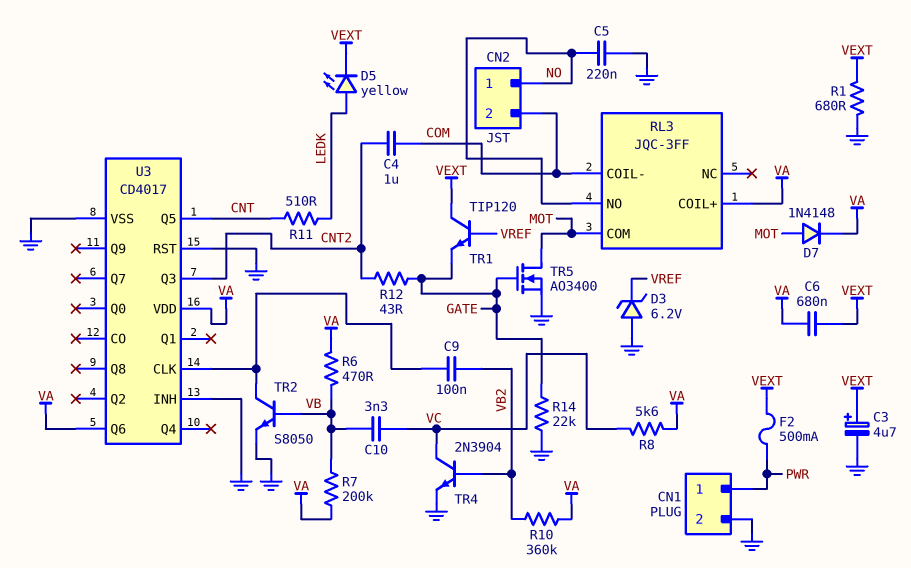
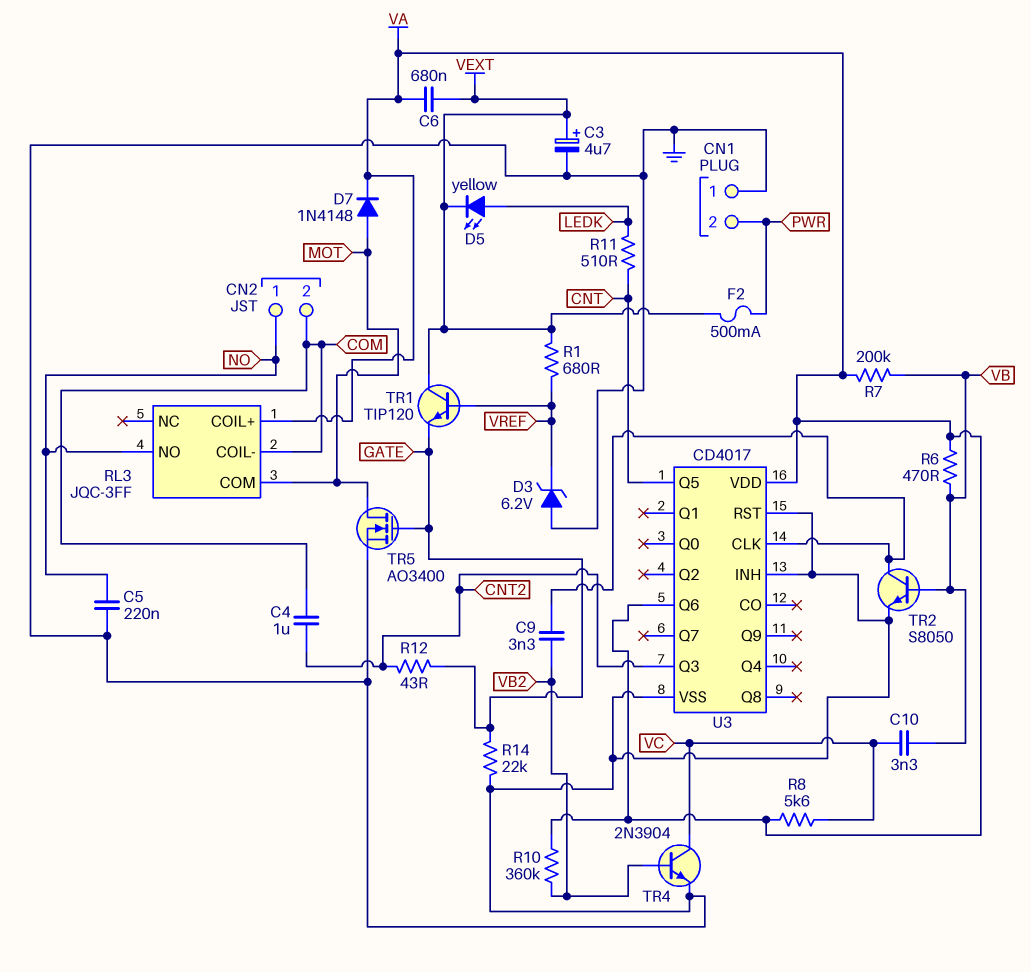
C9: 100nF (U3/CLK, VB2) -> 3.3nF (U3/CLK, VB2)
CN1 pin 1: PWR -> GND
CN1 pin 2: GND -> PWR
R1: 680 (GND, VEXT) -> 680 (VEXT, VREF)

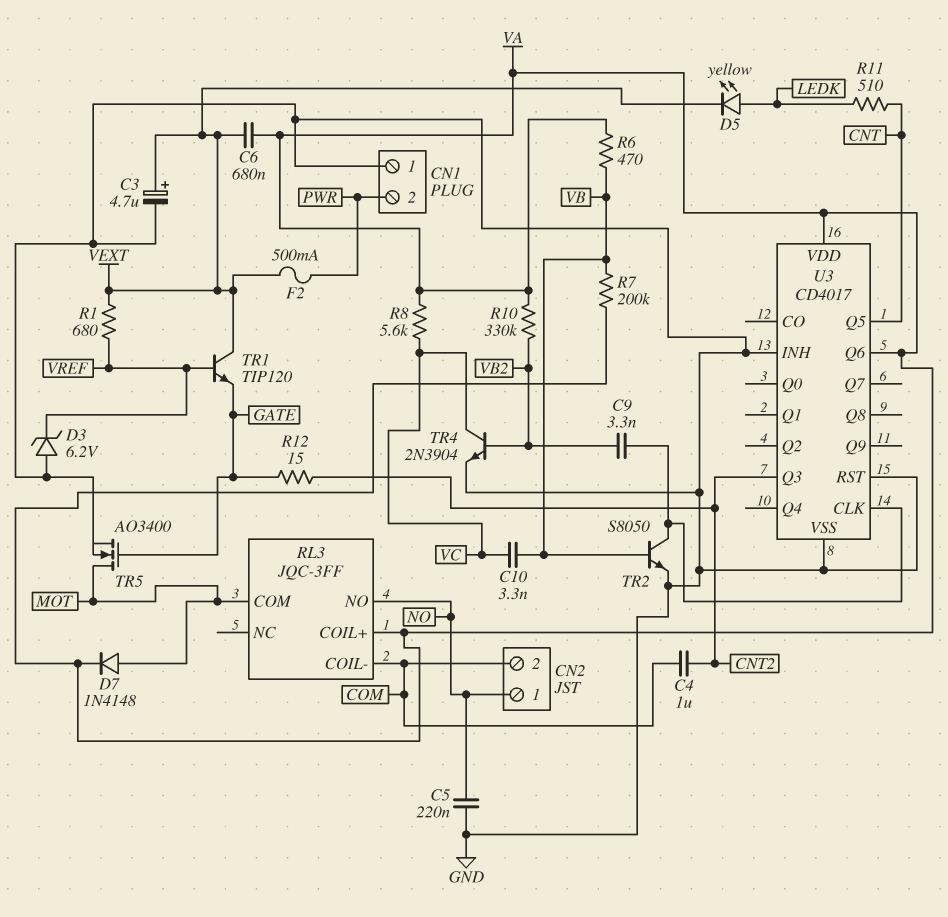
R10: 360k (VA, VB2) -> 330k (VA, VB2)
R12: 43 (CNT2, GATE) -> 15 (CNT2, GATE)
R14: 22k (GATE, GND) -> none

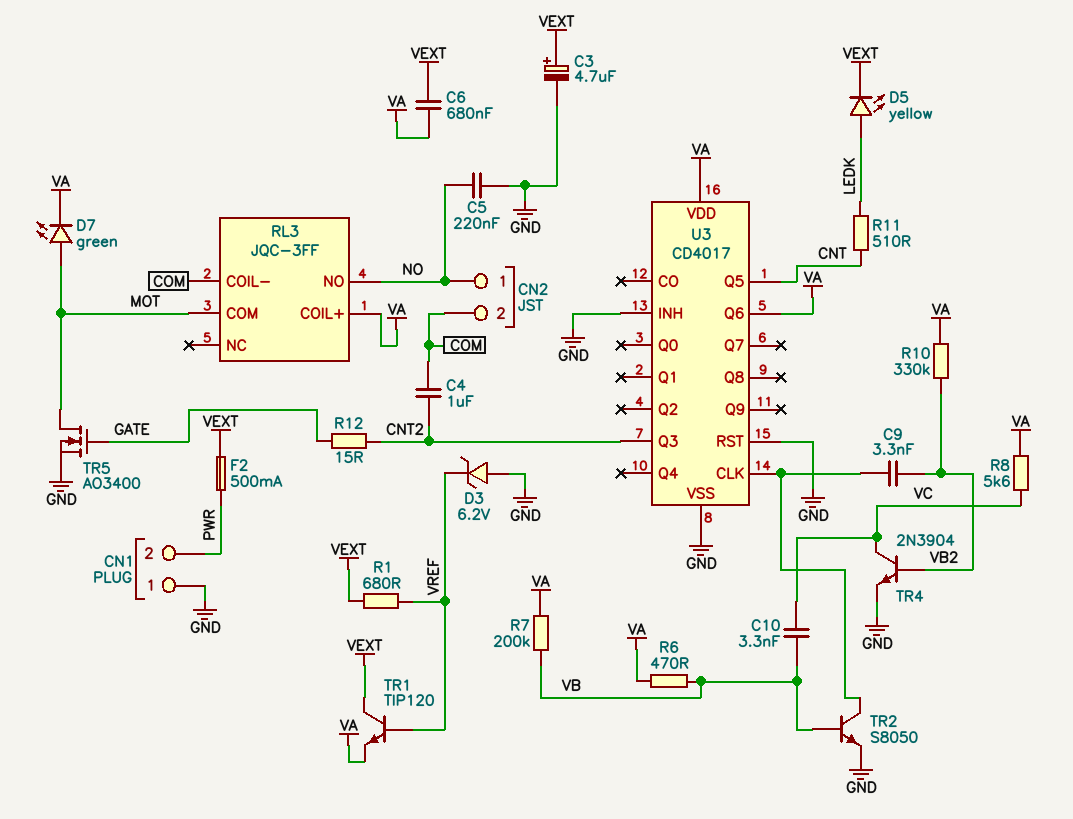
D7: diode 1N4148 (A MOT, K VA) -> LED green (A MOT, K VA)
TR1: NPN TIP120 (B VREF, C VEXT, E GATE) -> NPN TIP120 (B VREF, C VEXT, E VA)

